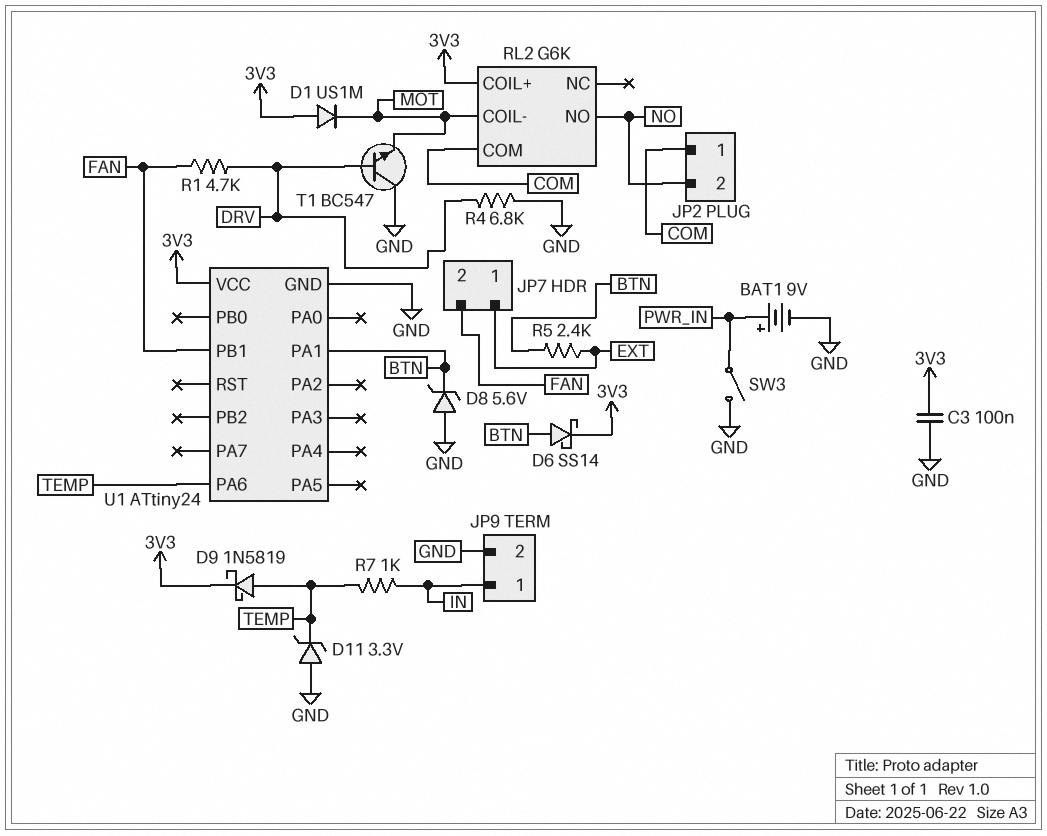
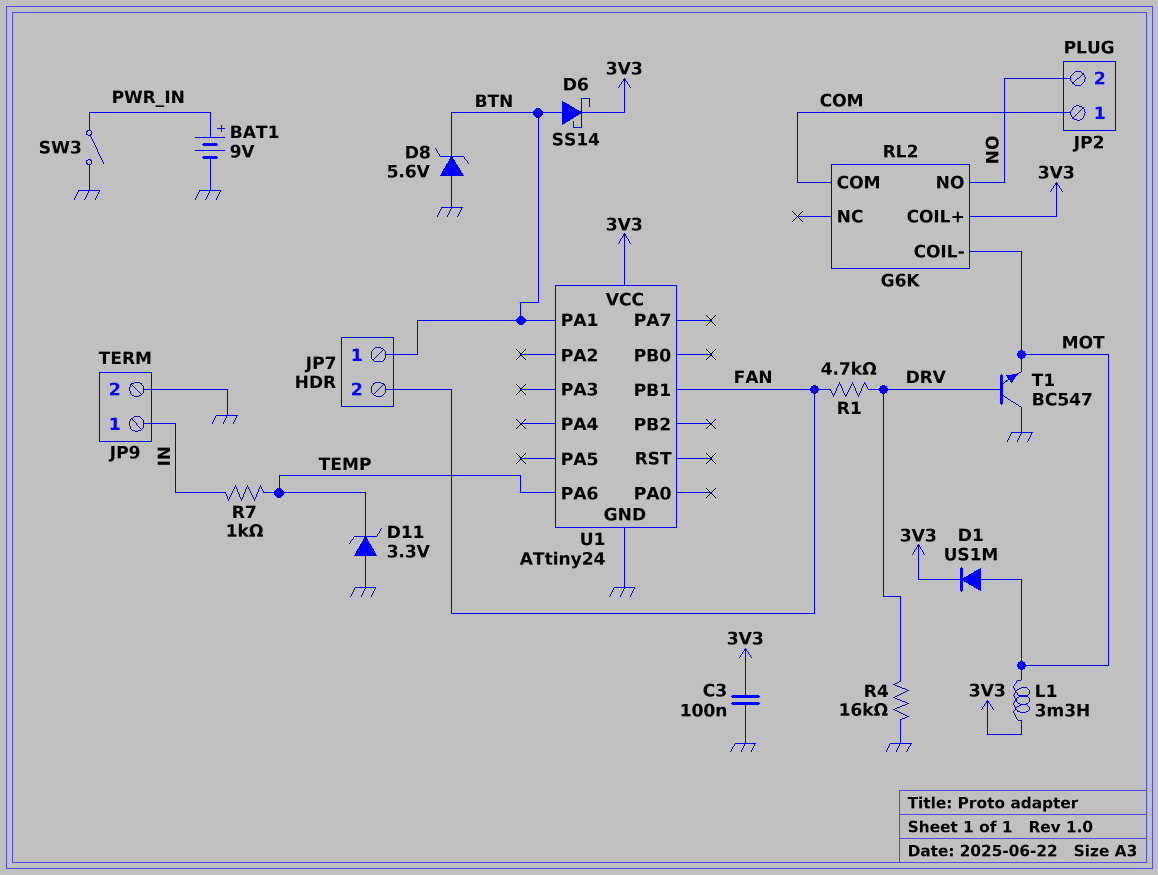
D1: diode US1M (A 3V3, K MOT) -> diode US1M (A MOT, K 3V3)
D9: schottky 1N5819 (A TEMP, K 3V3) -> none
JP7 pin 1: EXT -> BTN
L1: none -> 3.3mH (3V3, MOT)
R4: 6.8k (DRV, GND) -> 16k (DRV, GND)
R5: 2.4k (BTN, EXT) -> none

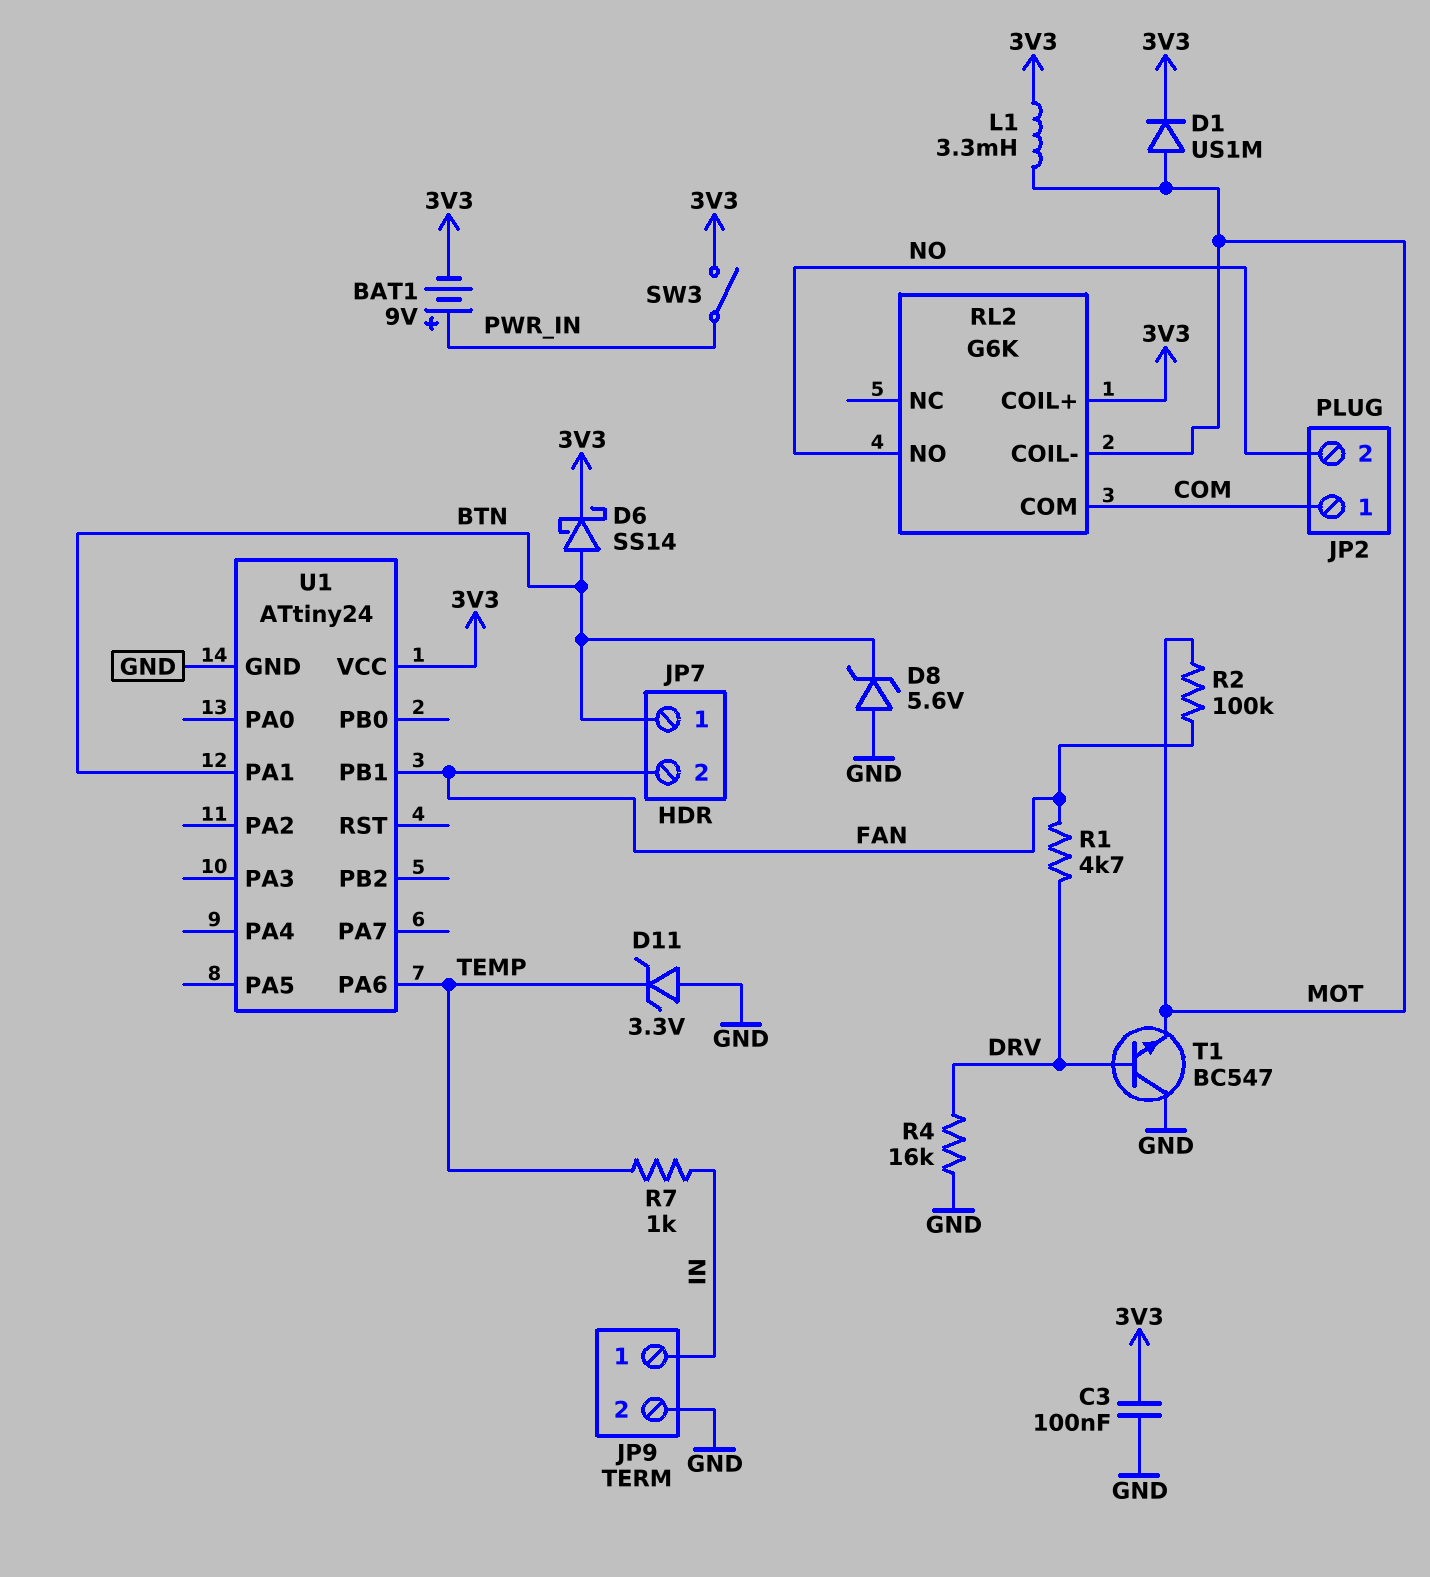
BAT1: 9V (plus PWR_IN, minus GND) -> 9V (plus PWR_IN, minus 3V3)
R2: none -> 100k (FAN, MOT)
SW3: switch (GND, PWR_IN) -> switch (3V3, PWR_IN)

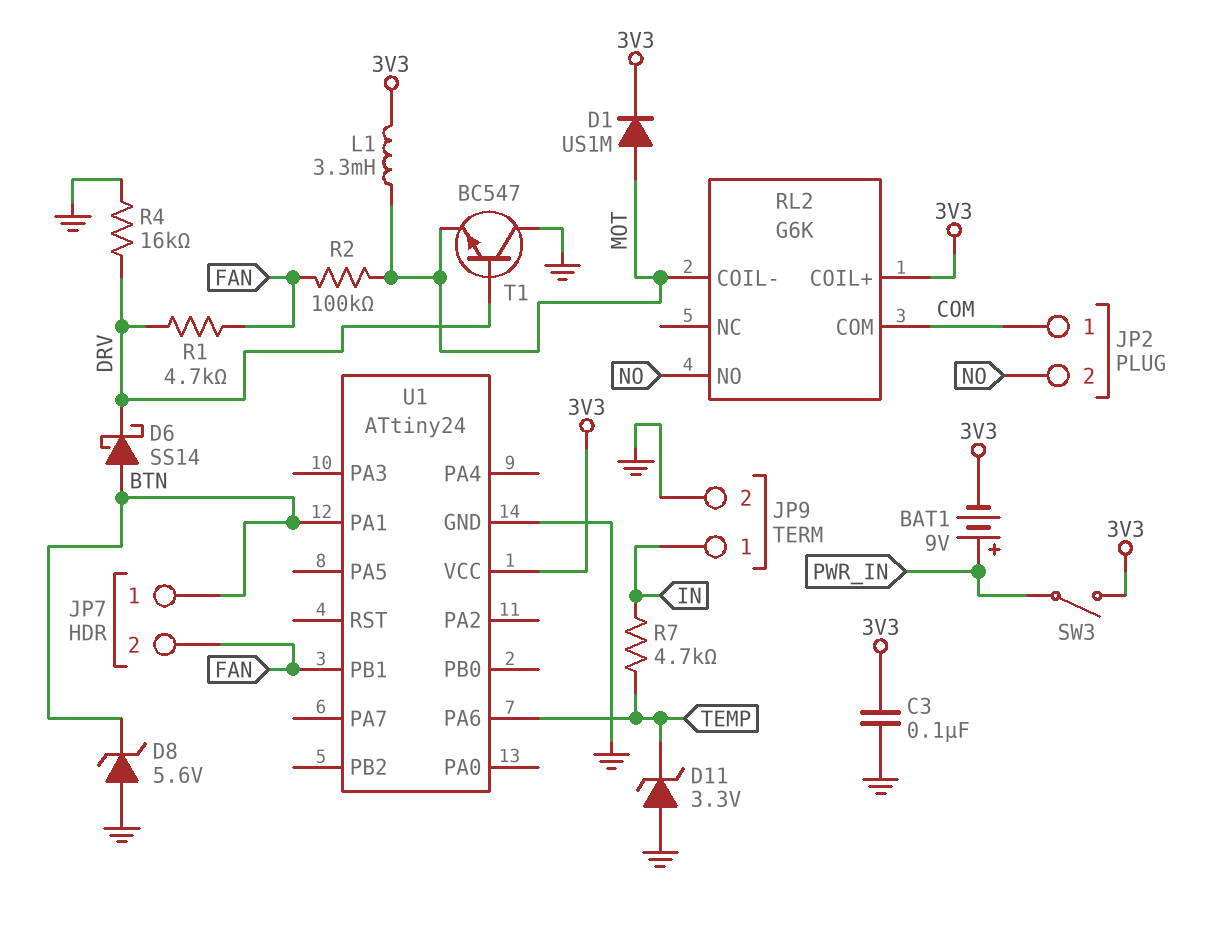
D6: schottky SS14 (A BTN, K 3V3) -> schottky SS14 (A BTN, K DRV)
R7: 1k (IN, TEMP) -> 4.7k (IN, TEMP)

